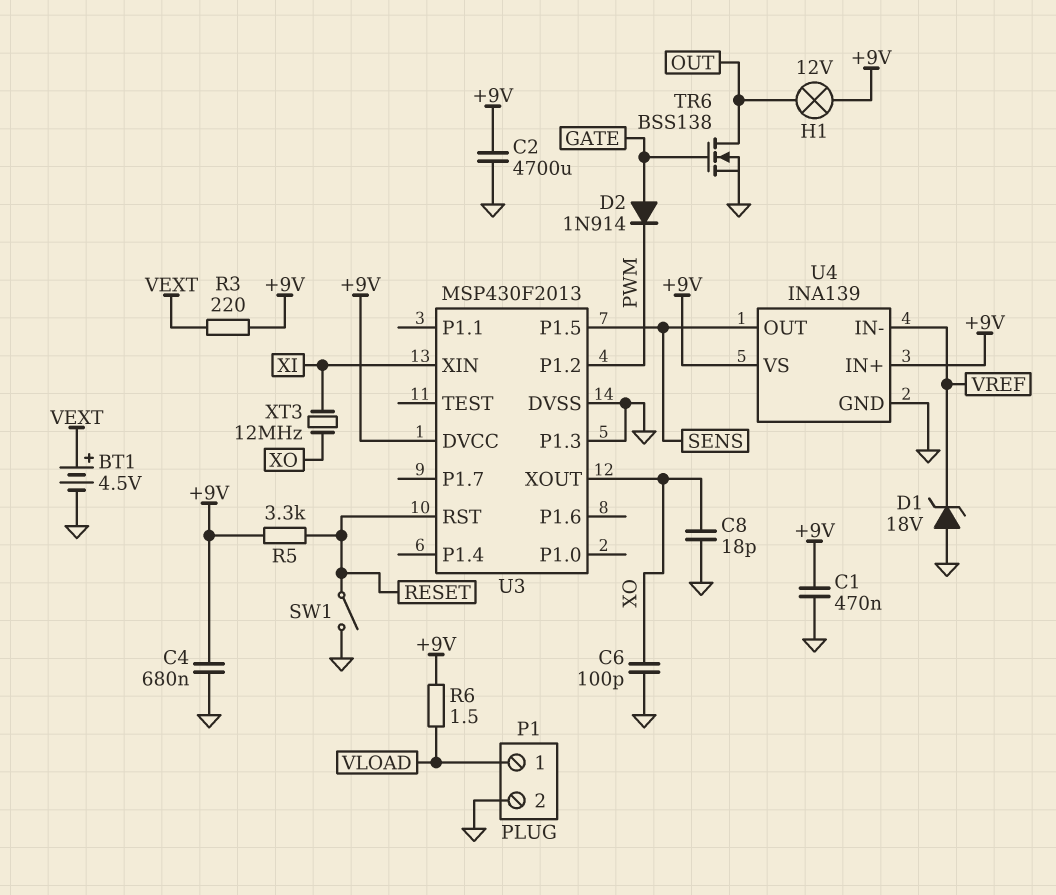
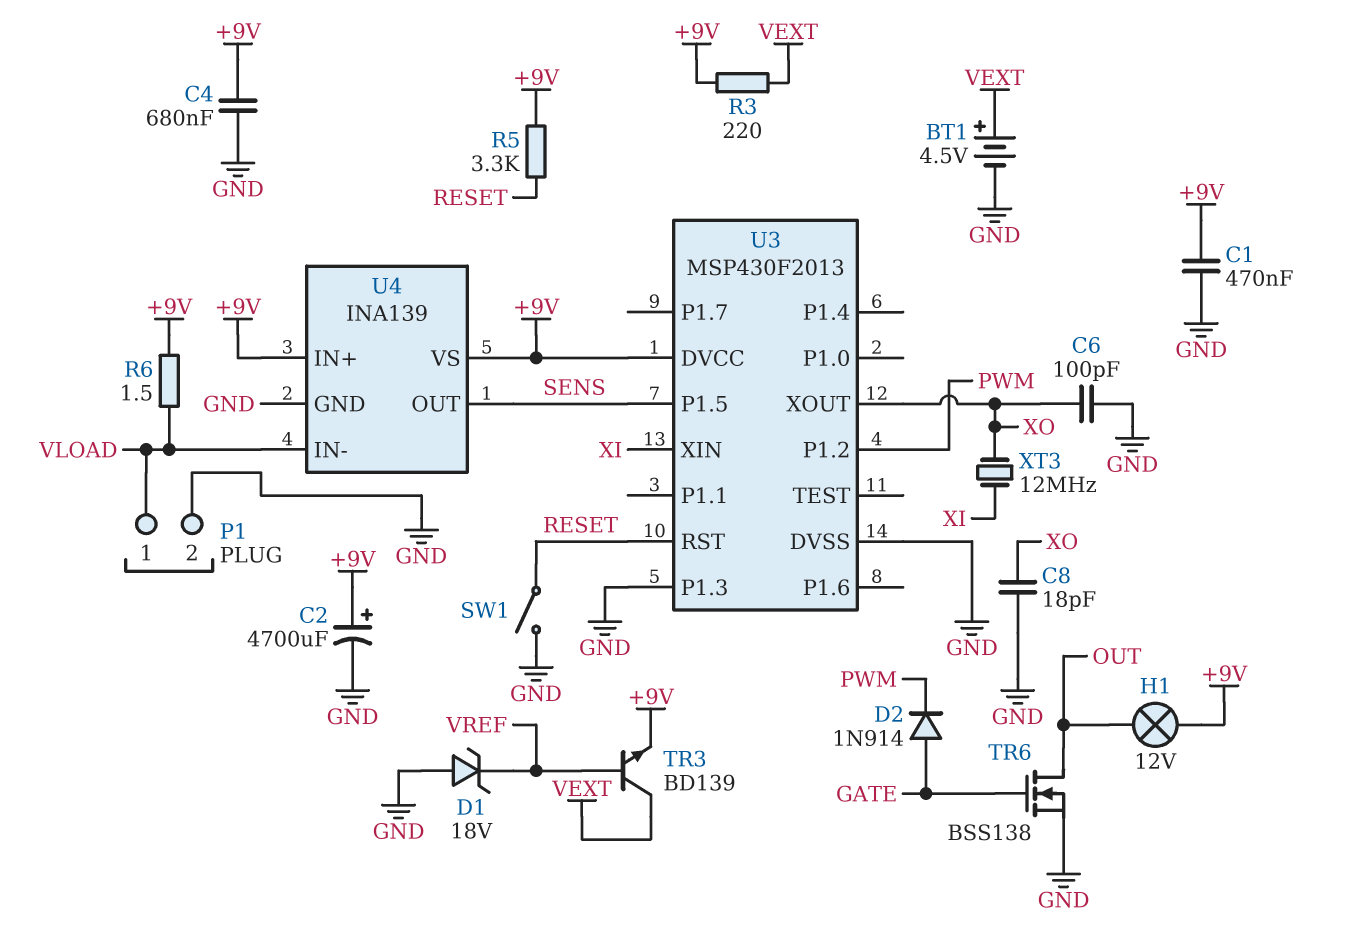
C2: 4700uF (+9V, GND) -> 4700uF (plus +9V, minus GND)
TR3: none -> NPN BD139 (B VREF, C VEXT, E +9V)
U4 pin IN-: VREF -> VLOAD

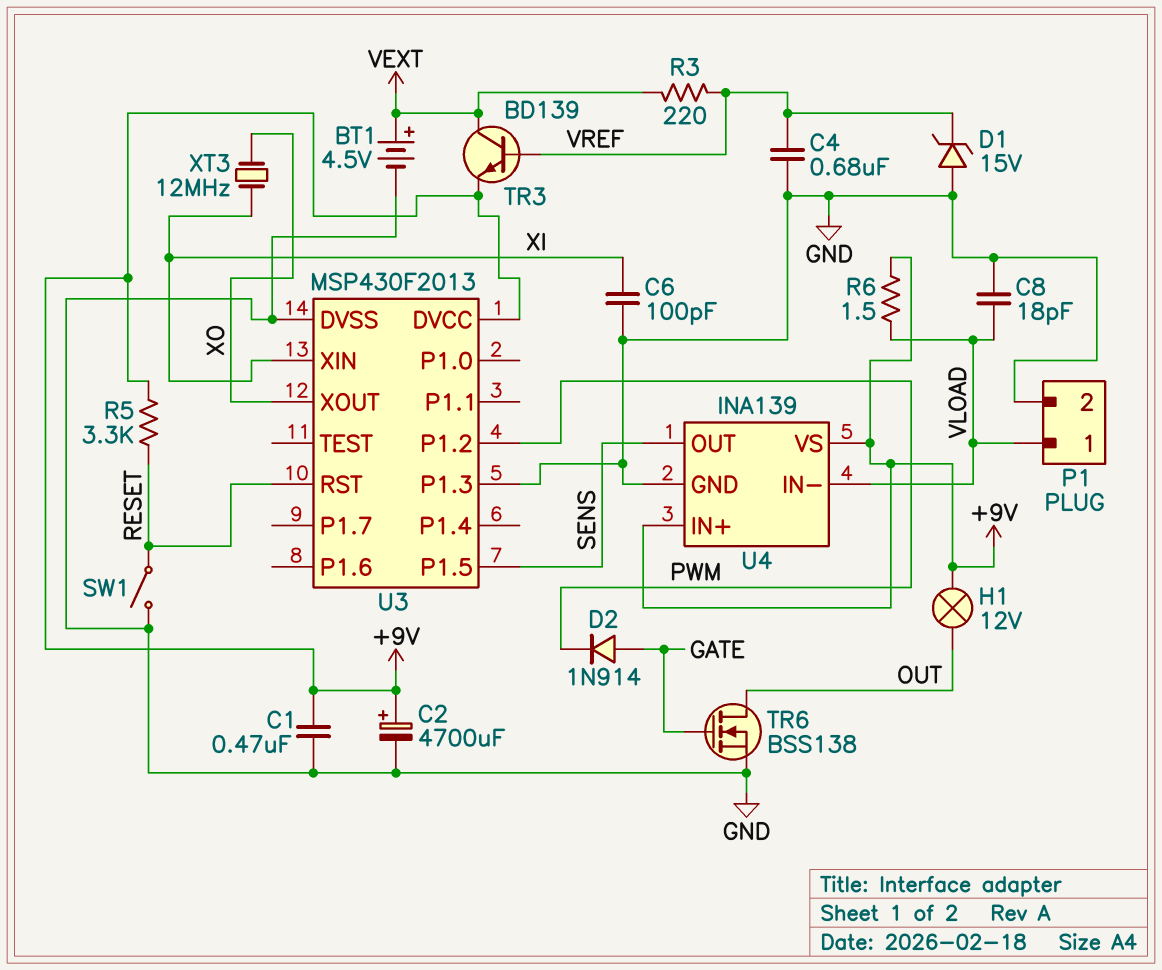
C4: 680nF (+9V, GND) -> 680nF (GND, VREF)
C6: 100pF (GND, XO) -> 100pF (GND, XI)
C8: 18pF (GND, XO) -> 18pF (GND, VLOAD)
D1: zener 18V (A GND, K VREF) -> zener 15V (A GND, K VREF)
R3: 220 (+9V, VEXT) -> 220 (VEXT, VREF)

